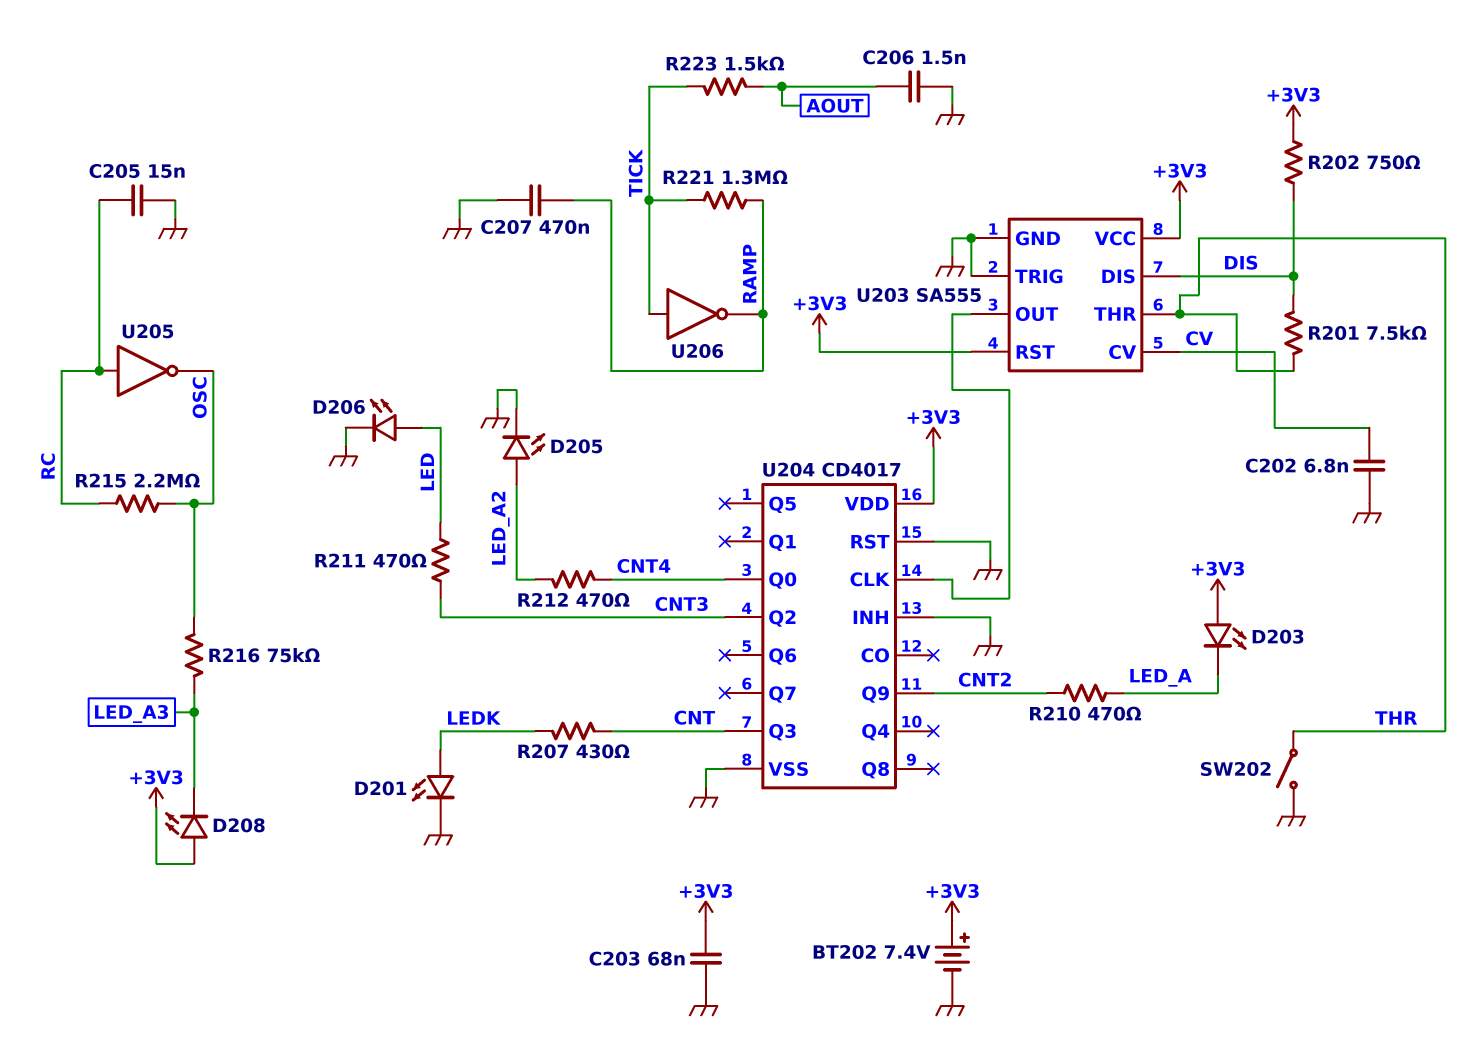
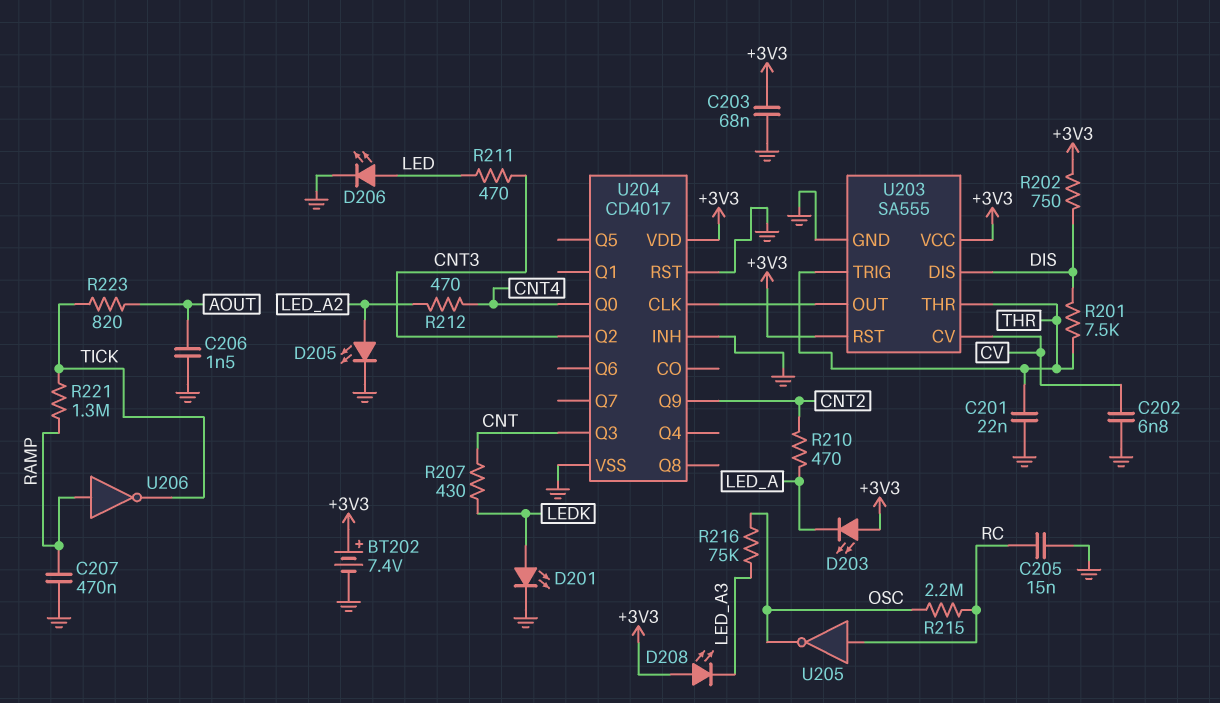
C201: none -> 22nF (GND, THR)
R223: 1.5k (AOUT, TICK) -> 820 (AOUT, TICK)
SW202: switch (GND, THR) -> none
U203 pin TRIG: GND -> THR
U206: NOT (in TICK, out RAMP) -> NOT (in RAMP, out TICK)

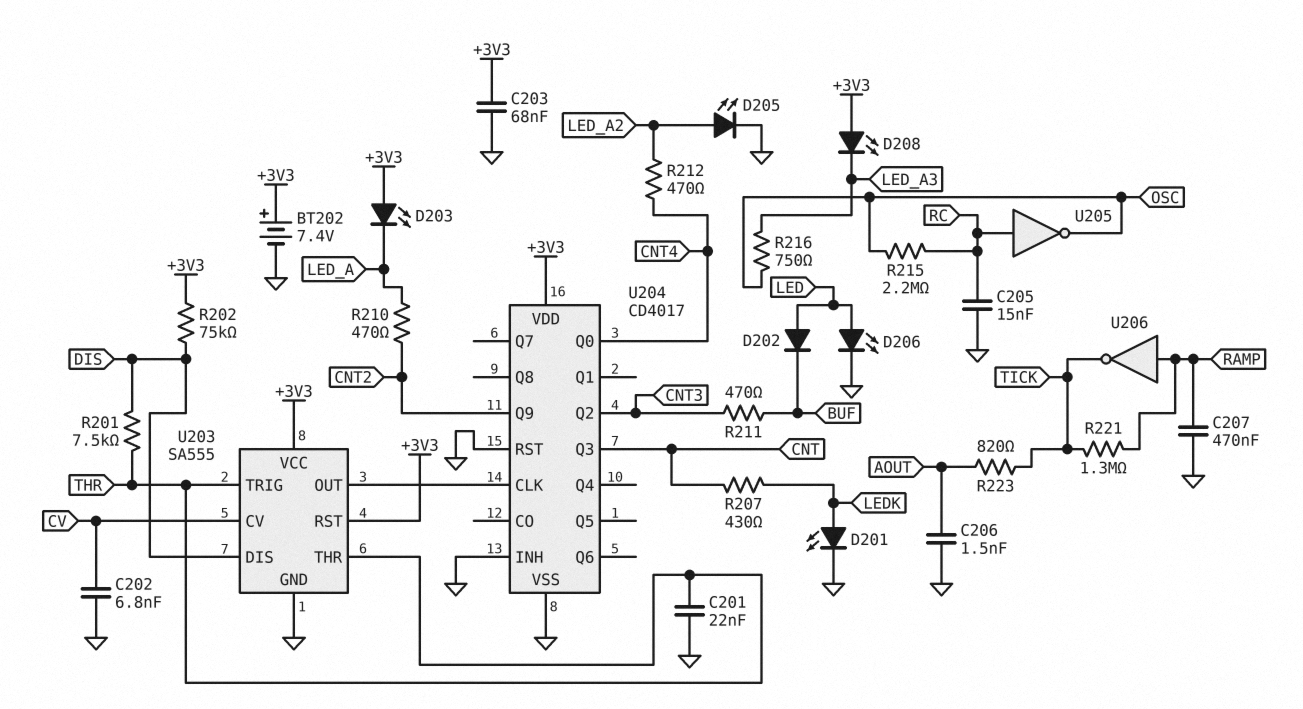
D202: none -> diode (A LED, K BUF)
R202: 750 (+3V3, DIS) -> 75k (+3V3, DIS)
R211: 470 (CNT3, LED) -> 470 (BUF, CNT3)
R216: 75k (LED_A3, OSC) -> 750 (LED_A3, OSC)

